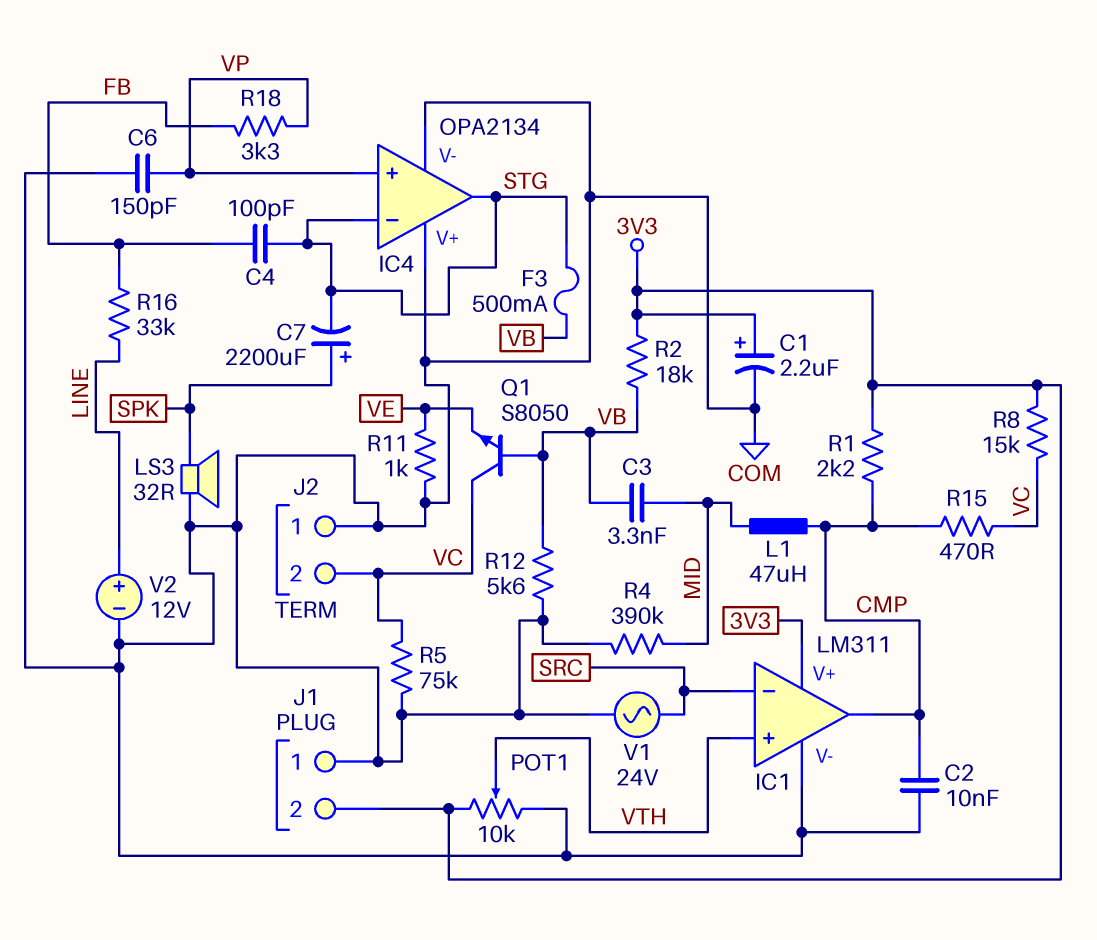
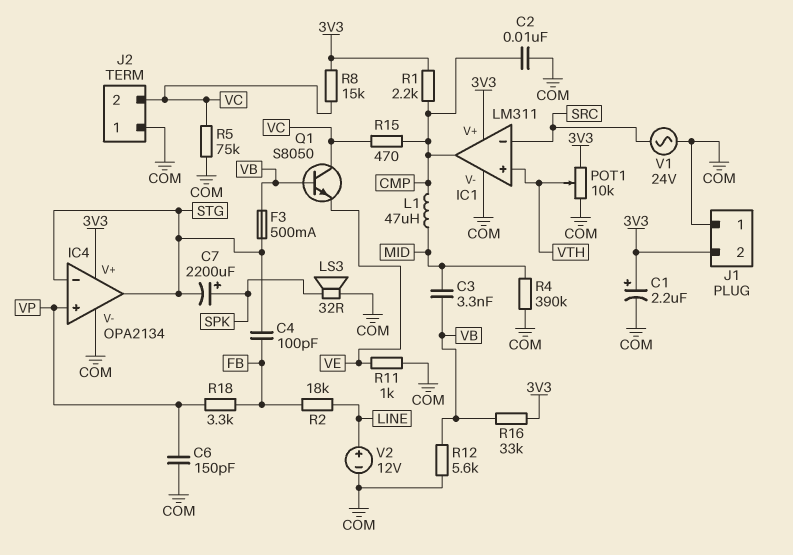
IC4 pin V+: COM -> 3V3
R2: 18k (3V3, VB) -> 18k (FB, LINE)
R16: 33k (FB, LINE) -> 33k (3V3, VB)

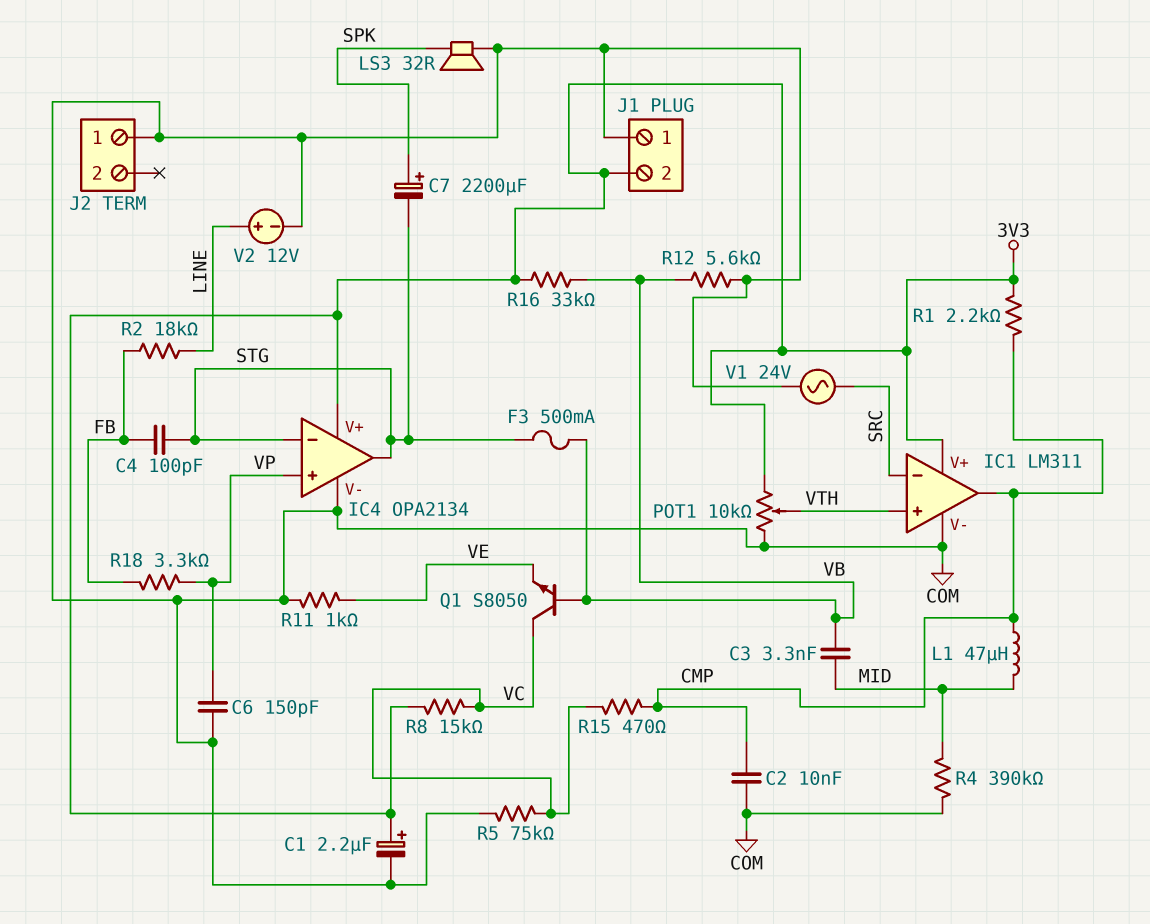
J2 pin 2: VC -> none

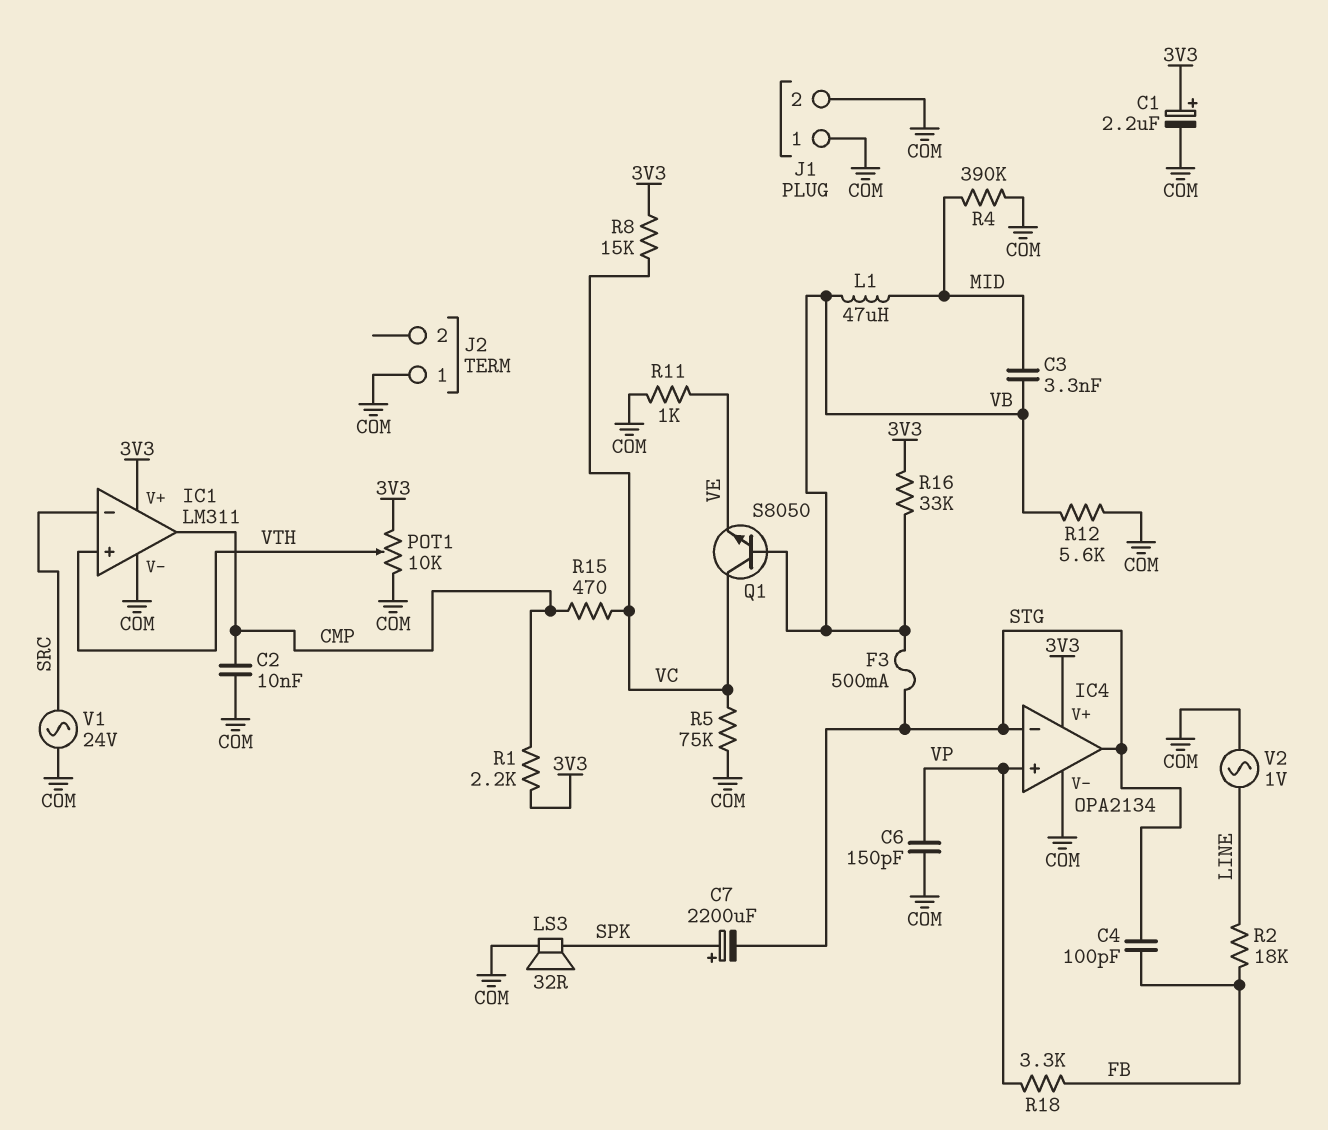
J1 pin 2: 3V3 -> COM
L1: 47uH (CMP, MID) -> 47uH (MID, VB)
V2: 12V (plus LINE, minus COM) -> AC 1V (COM, LINE)

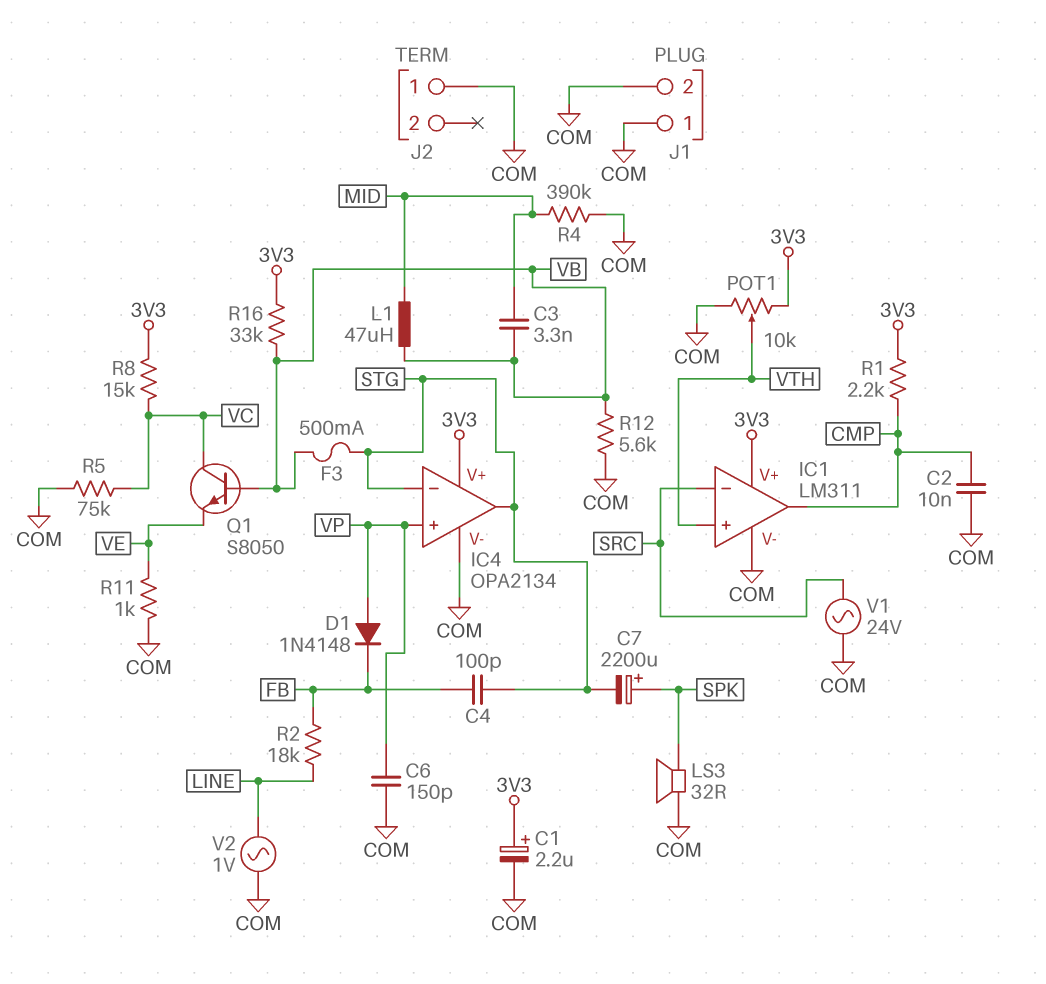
D1: none -> diode 1N4148 (A VP, K FB)
R15: 470 (CMP, VC) -> none
R18: 3.3k (FB, VP) -> none

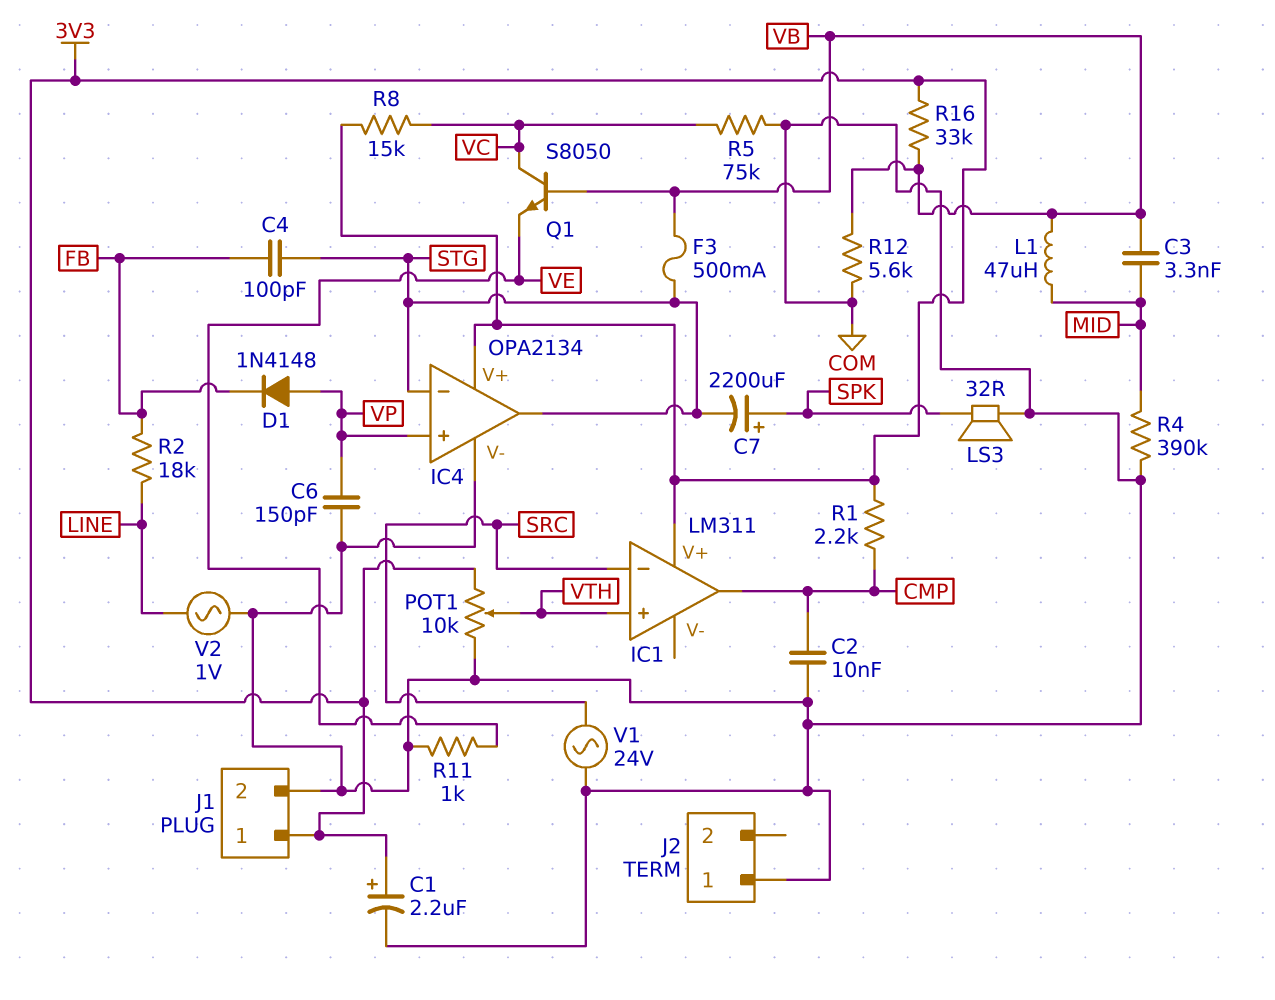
IC1 pin V-: COM -> none
J1 pin 1: COM -> 3V3

